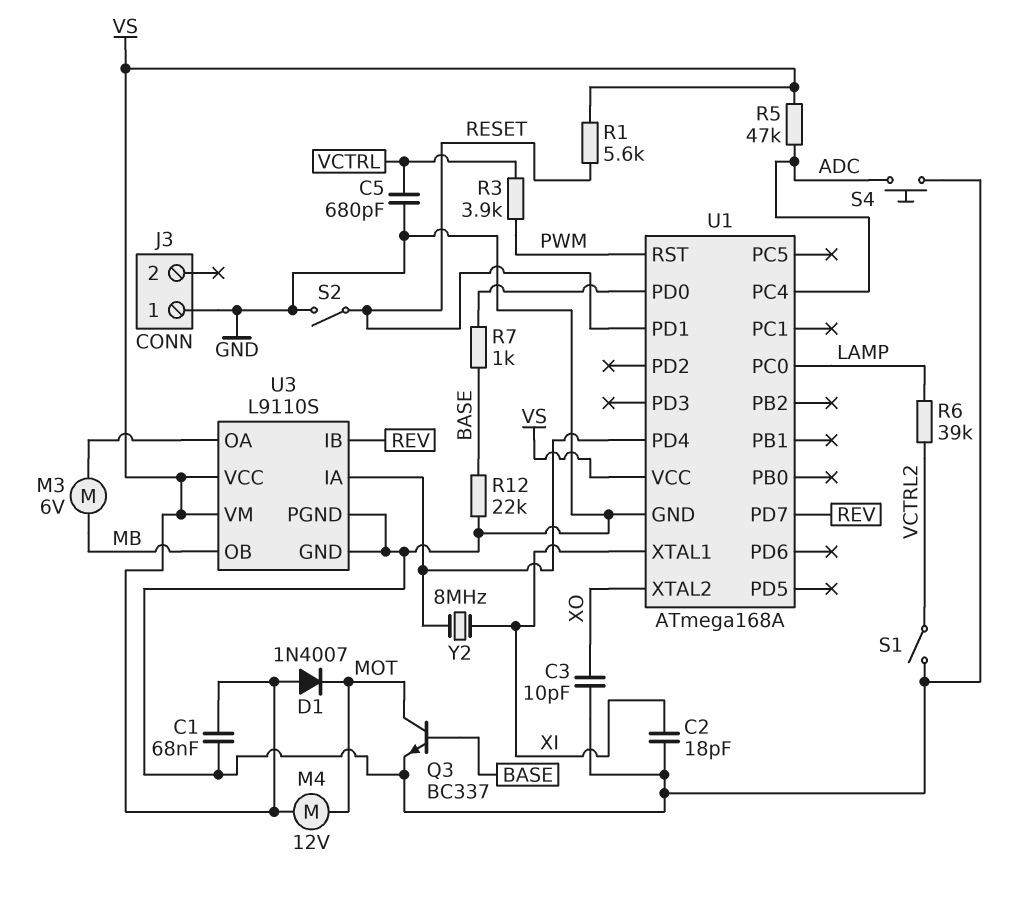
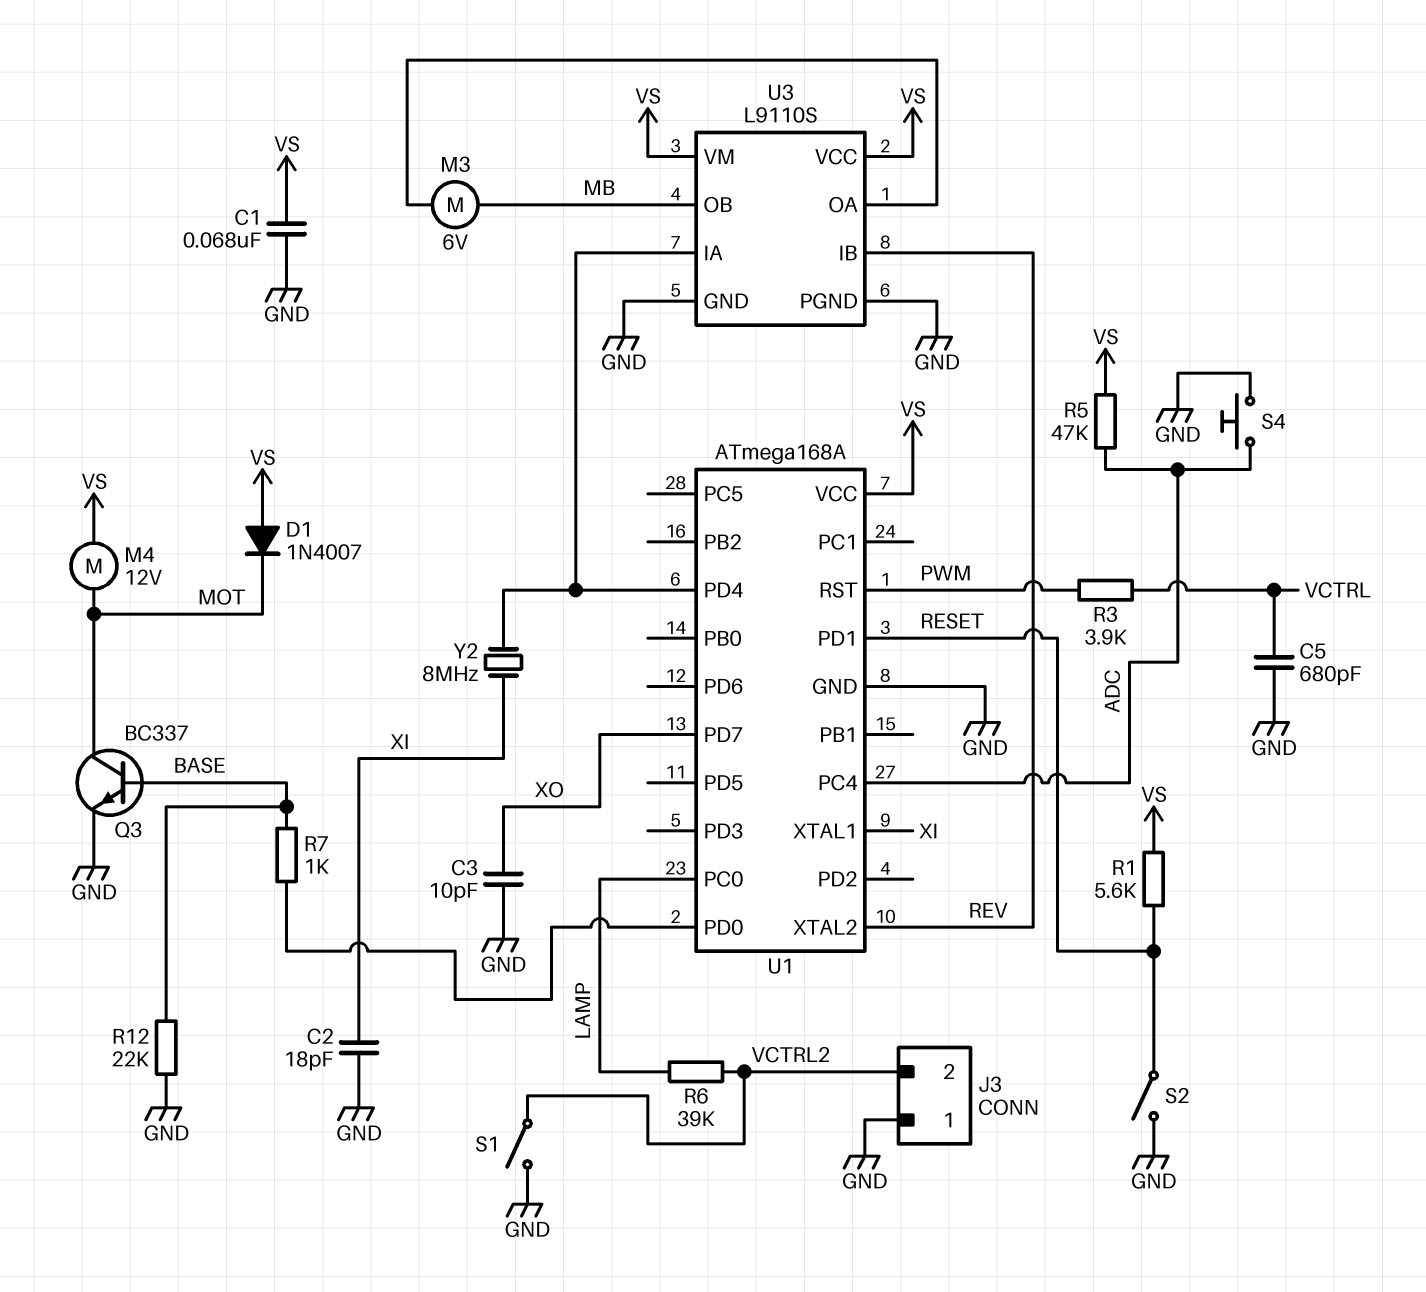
J3 pin 2: none -> VCTRL2
U1 pin PD7: REV -> XO
U1 pin XTAL2: XO -> REV

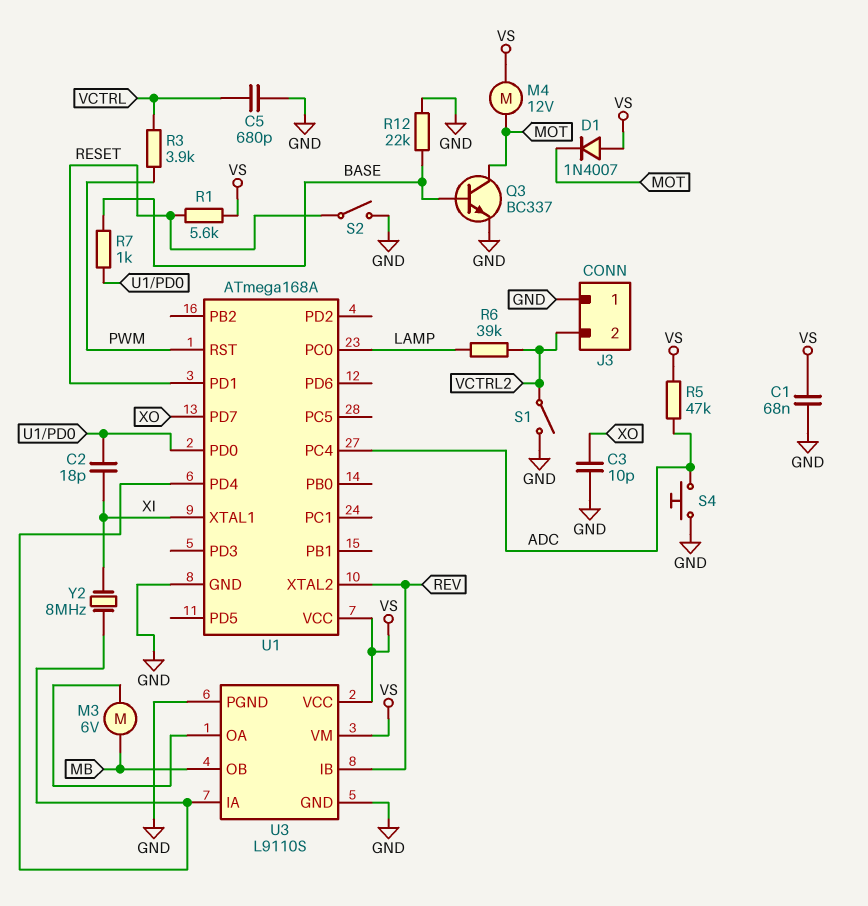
C2: 18pF (GND, XI) -> 18pF (U1/PD0, XI)

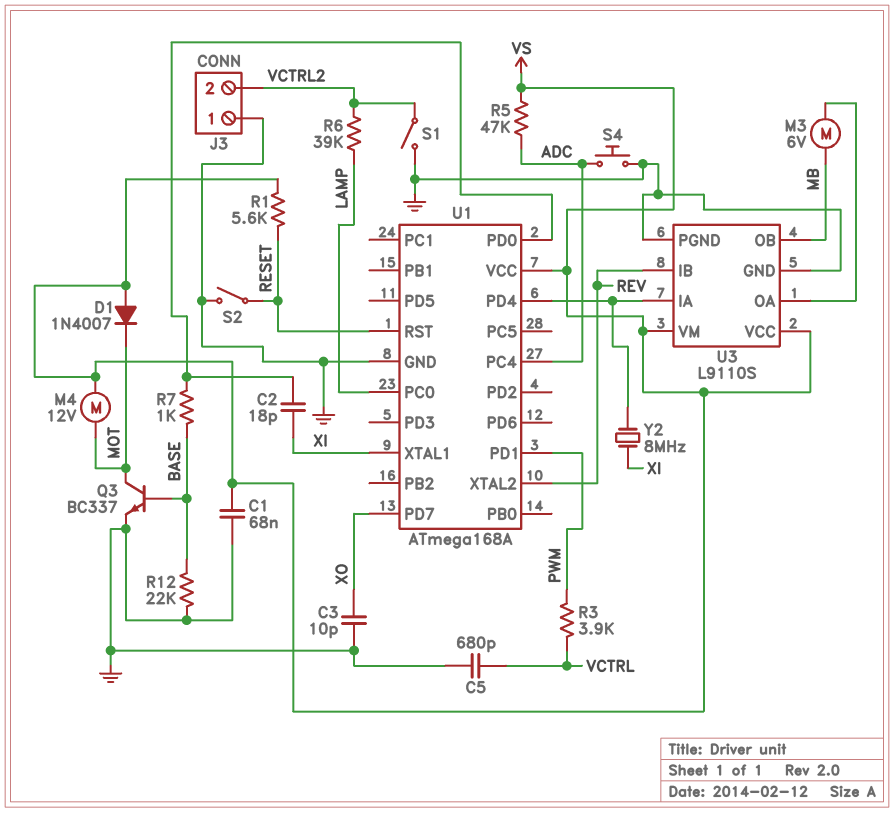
U1 pin PD1: RESET -> PWM
U1 pin RST: PWM -> RESET

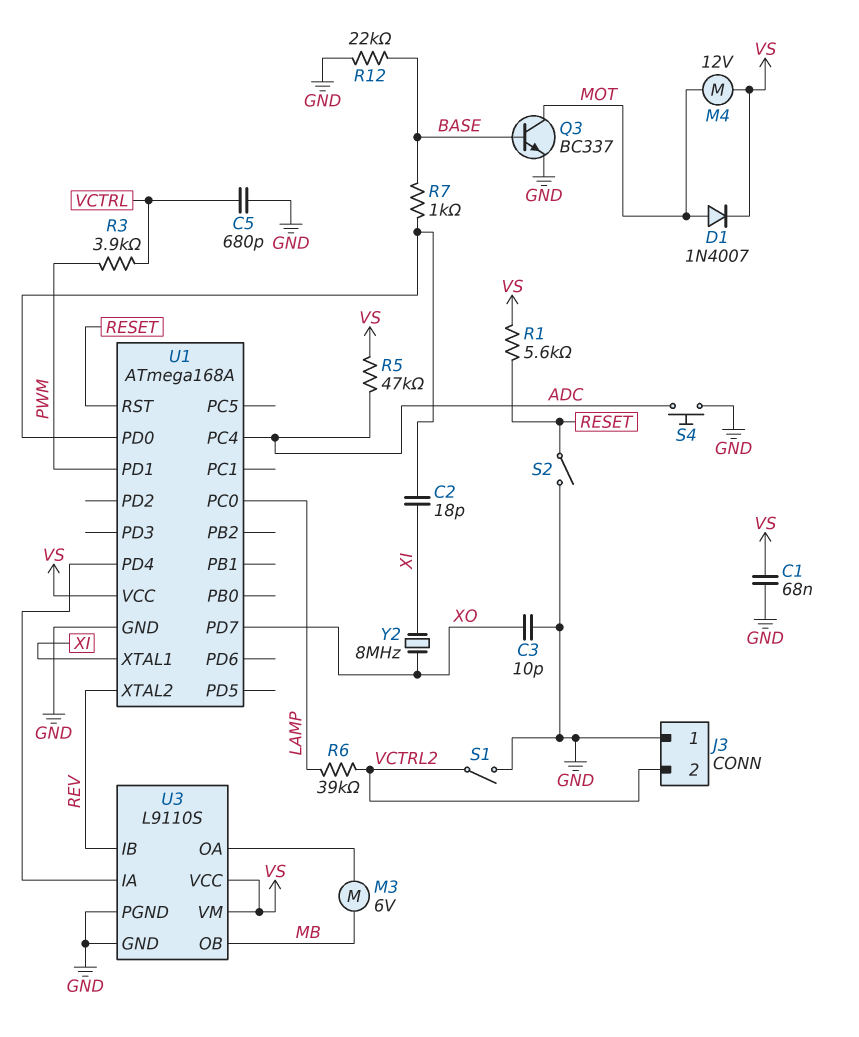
D1: diode 1N4007 (A VS, K MOT) -> diode 1N4007 (A MOT, K VS)
Y2: 8MHz (U1/PD4, XI) -> 8MHz (XI, XO)

